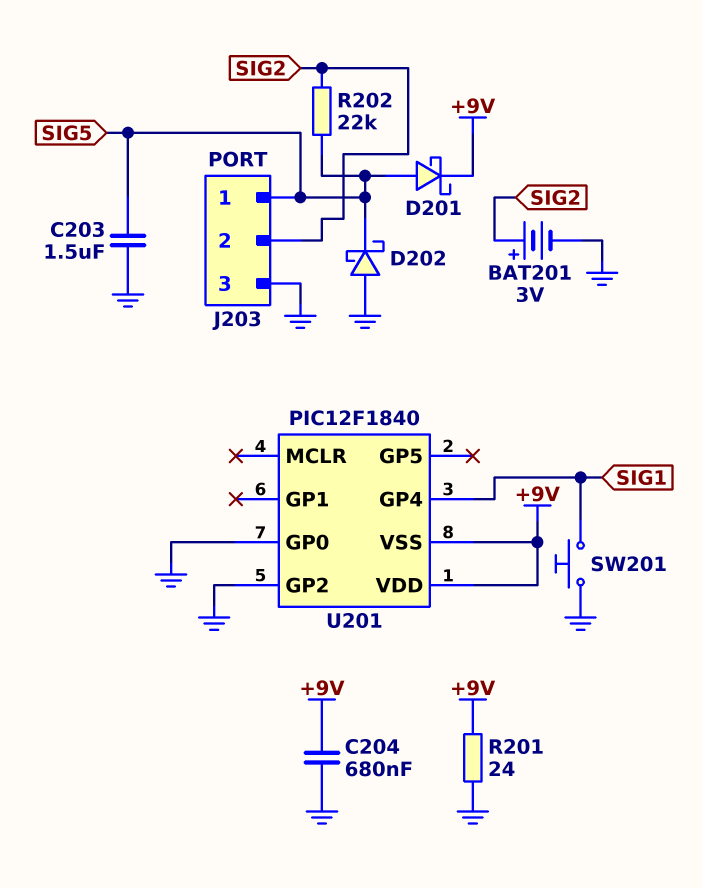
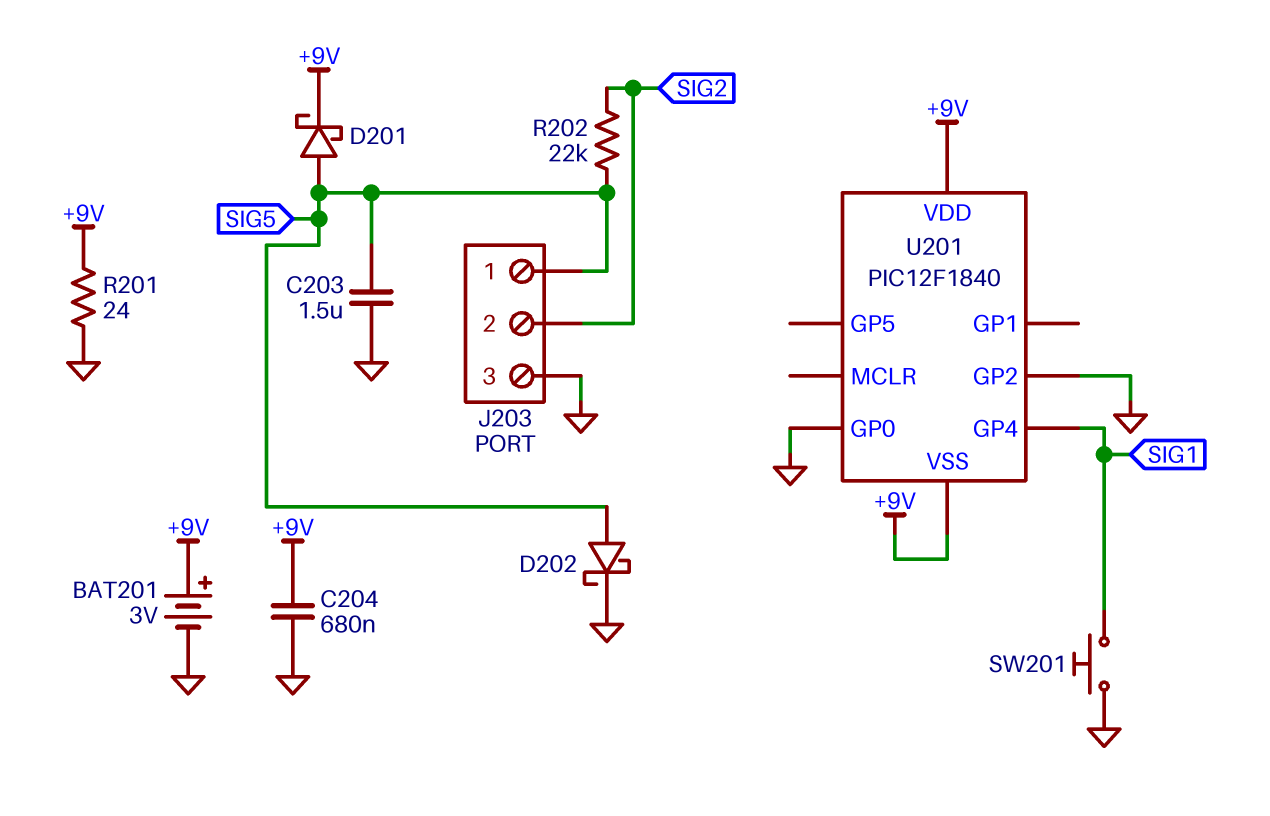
BAT201: 3V (plus SIG2, minus GND) -> 3V (plus +9V, minus GND)
D202: schottky (A GND, K SIG5) -> schottky (A SIG5, K GND)

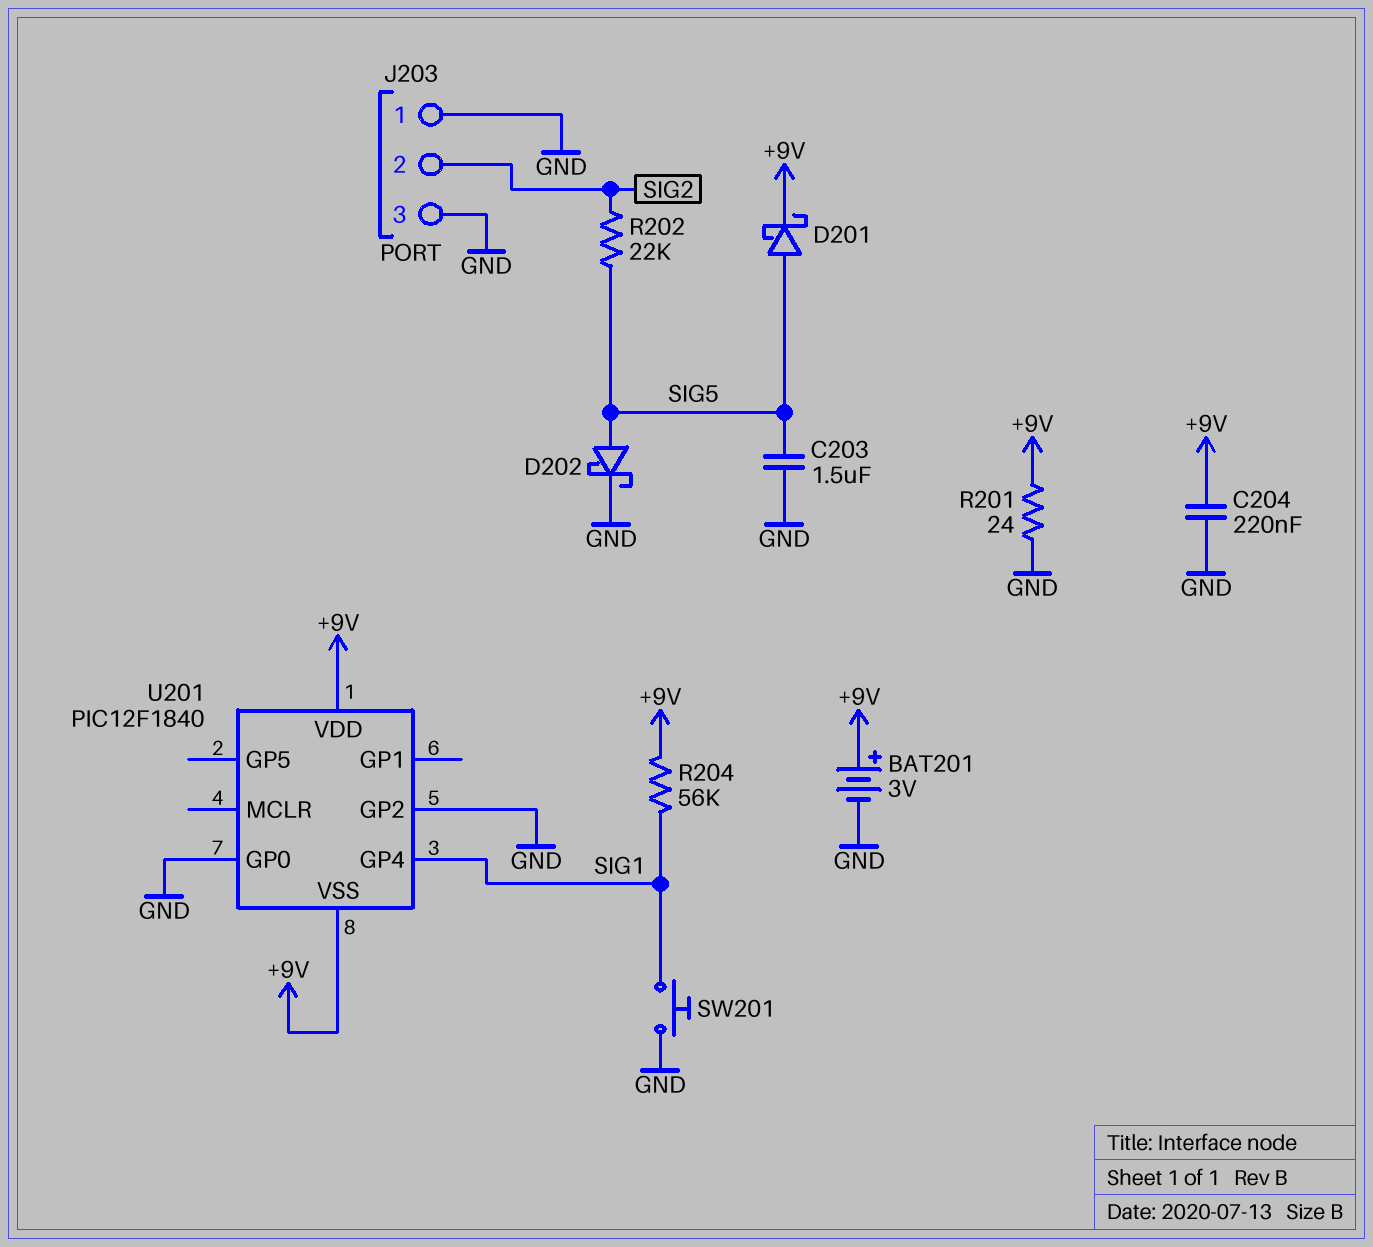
C204: 680nF (+9V, GND) -> 220nF (+9V, GND)
J203 pin 1: SIG5 -> GND
R204: none -> 56k (+9V, SIG1)

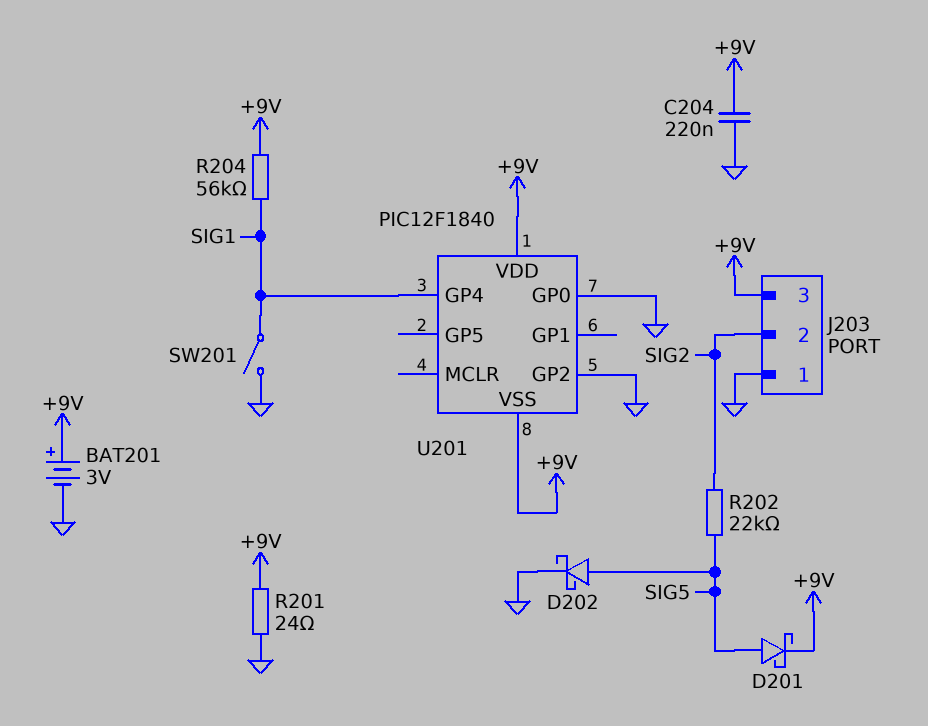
C203: 1.5uF (GND, SIG5) -> none
J203 pin 3: GND -> +9V
SW201: button (GND, SIG1) -> switch (GND, SIG1)

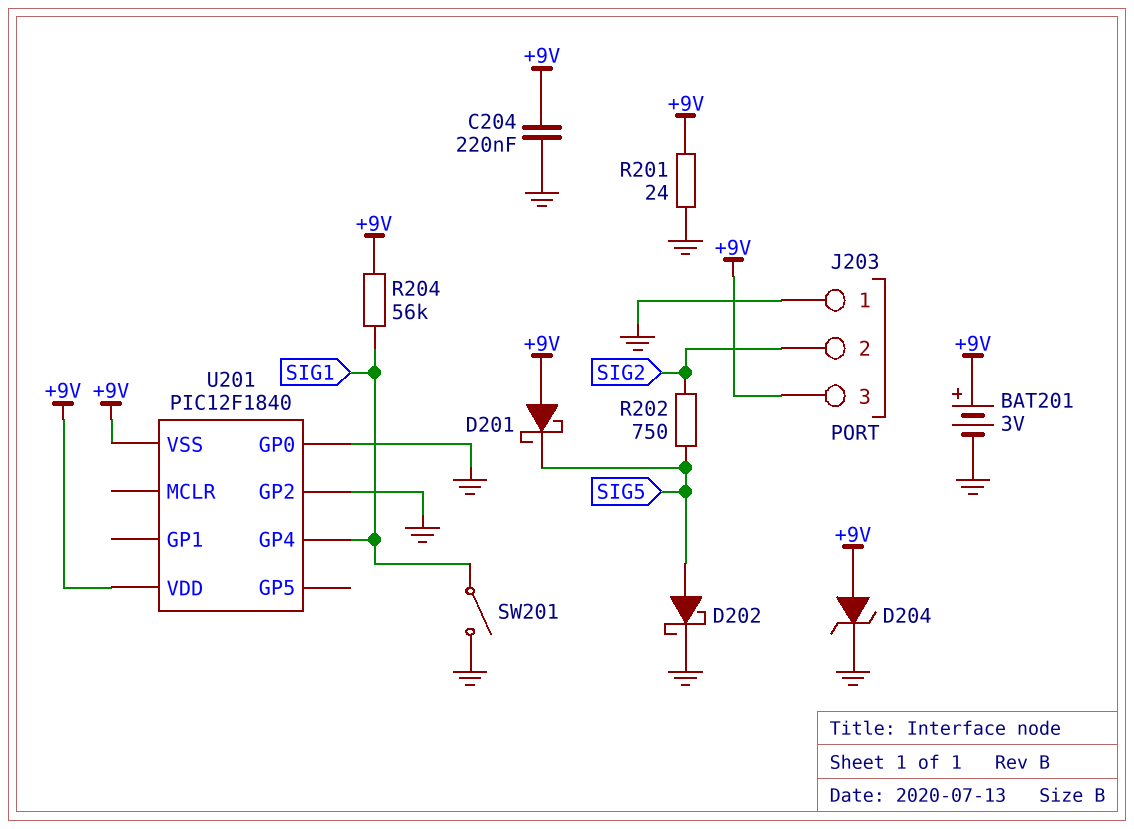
D201: schottky (A SIG5, K +9V) -> schottky (A +9V, K SIG5)
D204: none -> zener (A +9V, K GND)
R202: 22k (SIG2, SIG5) -> 750 (SIG2, SIG5)

